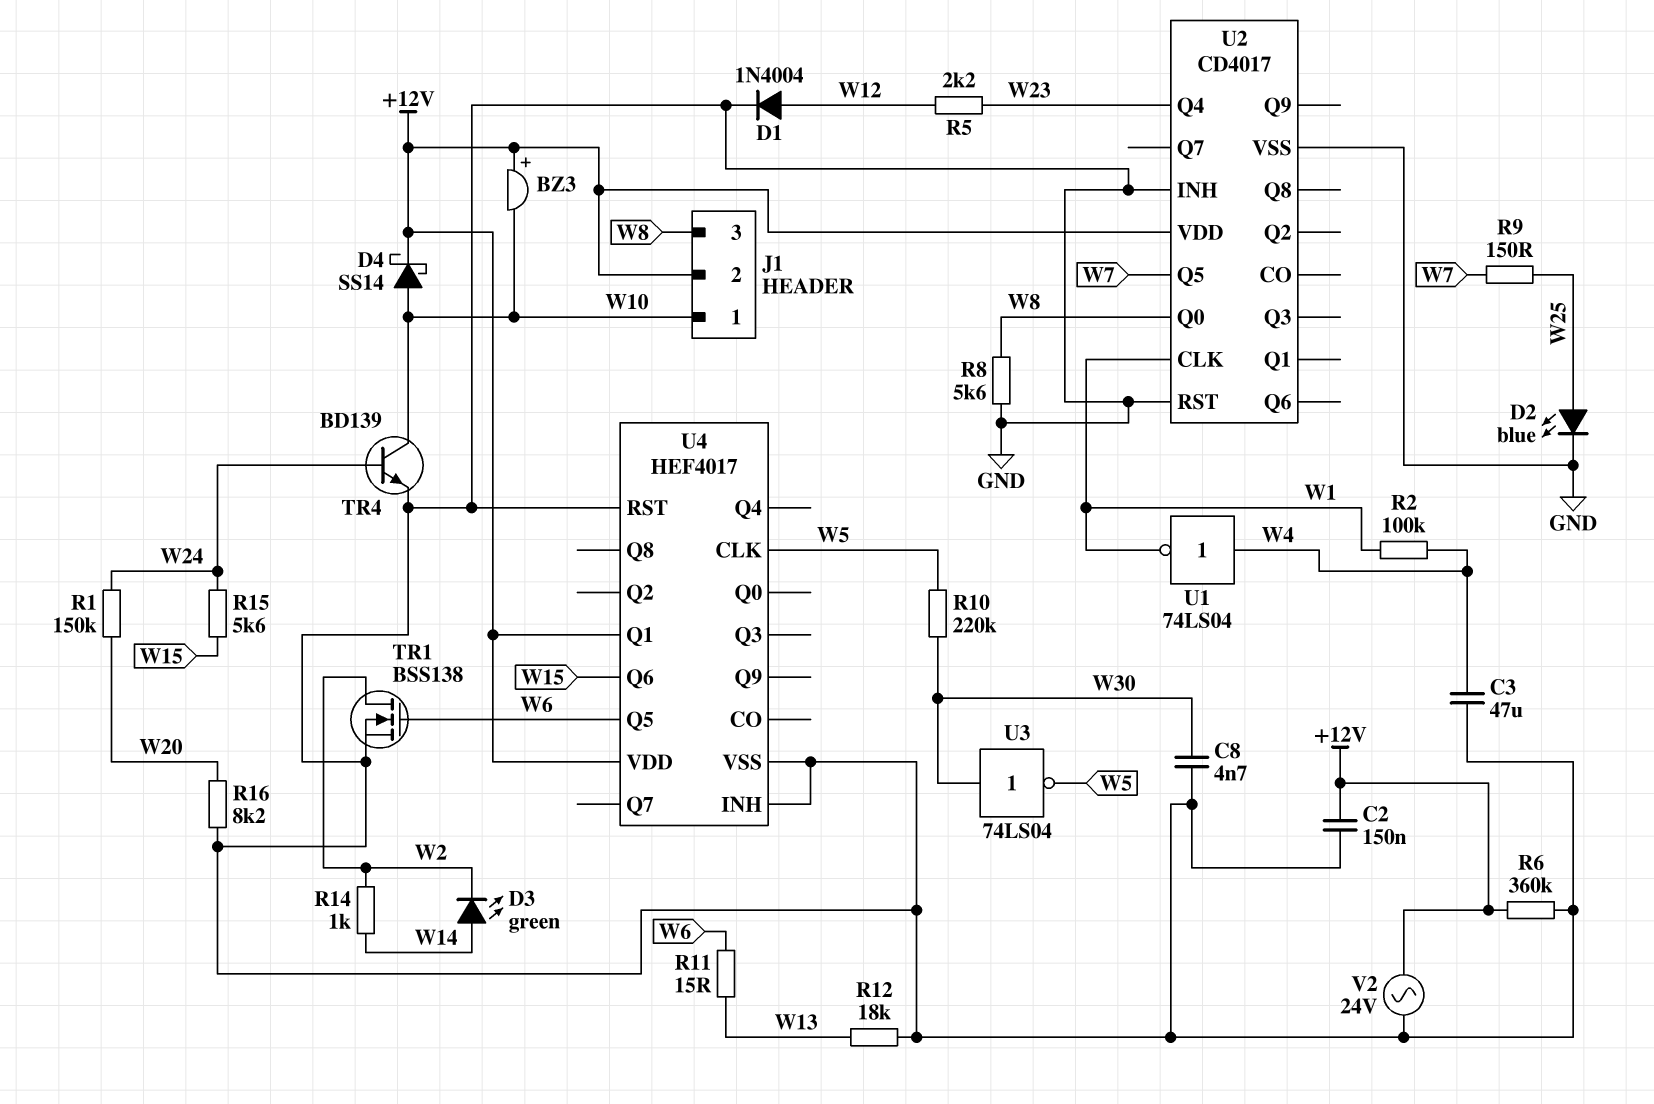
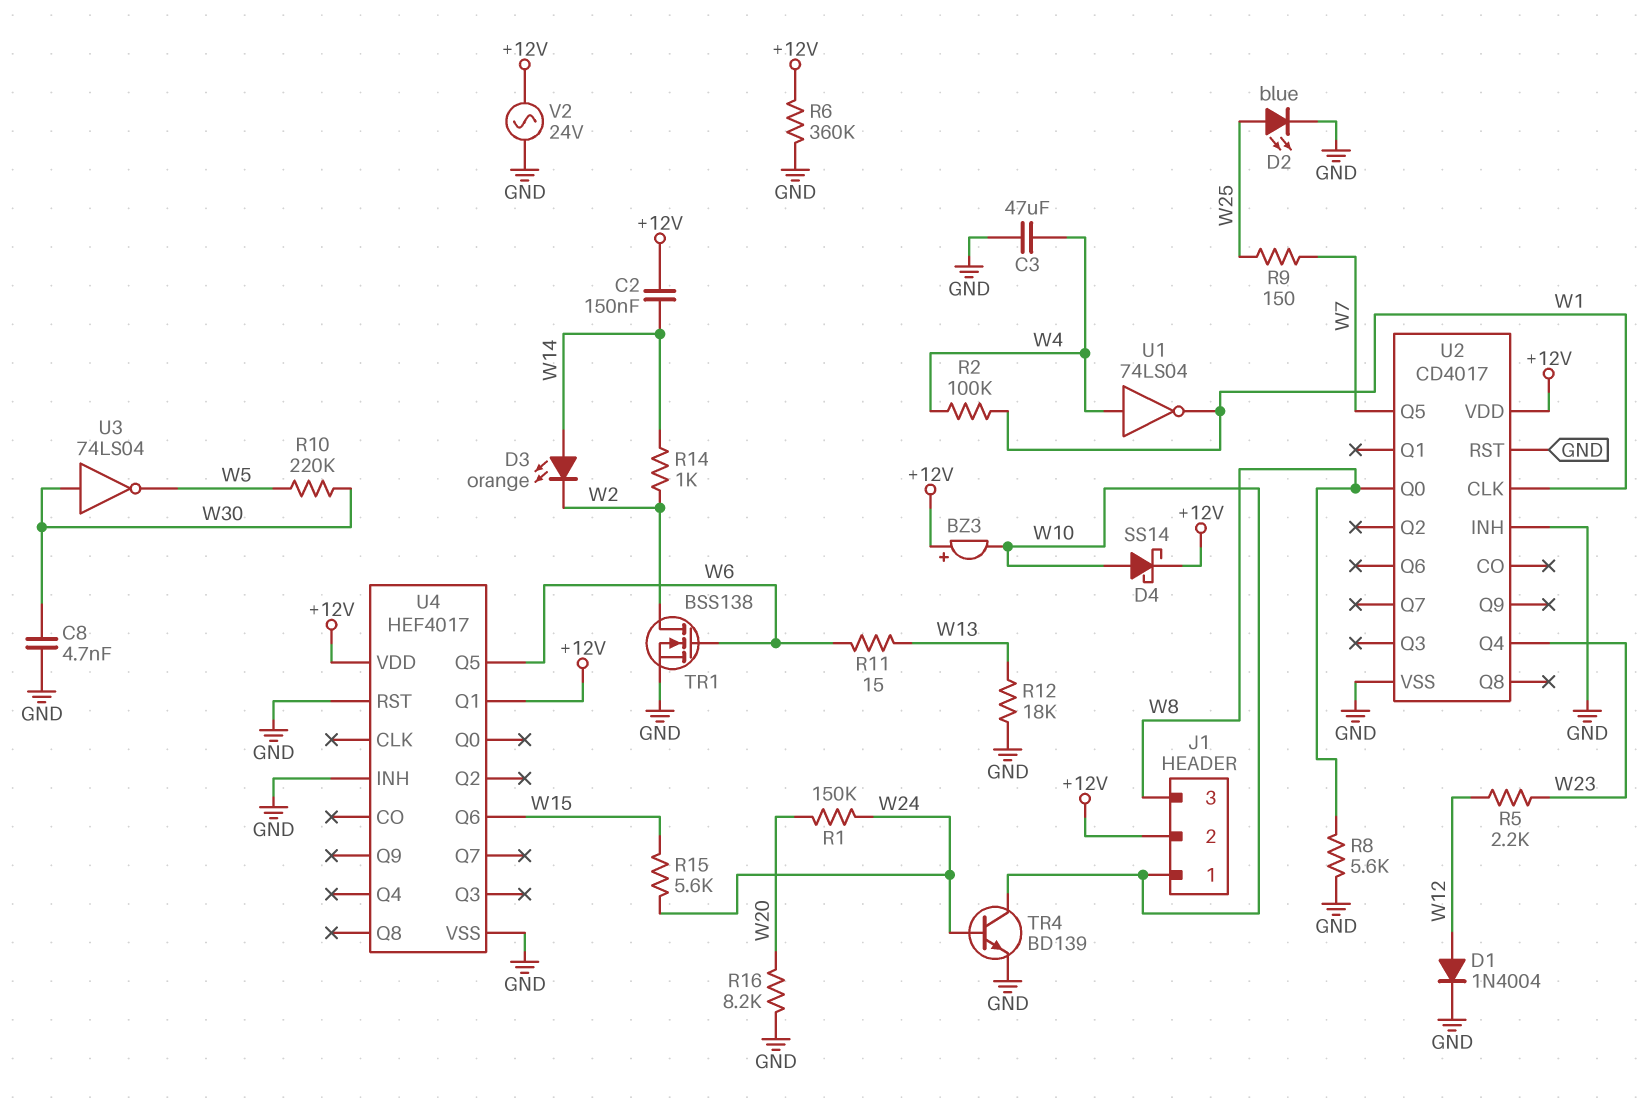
C2: 150nF (+12V, GND) -> 150nF (+12V, W14)
D3: LED green (A W14, K W2) -> LED orange (A W14, K W2)
U4 pin CLK: W5 -> none

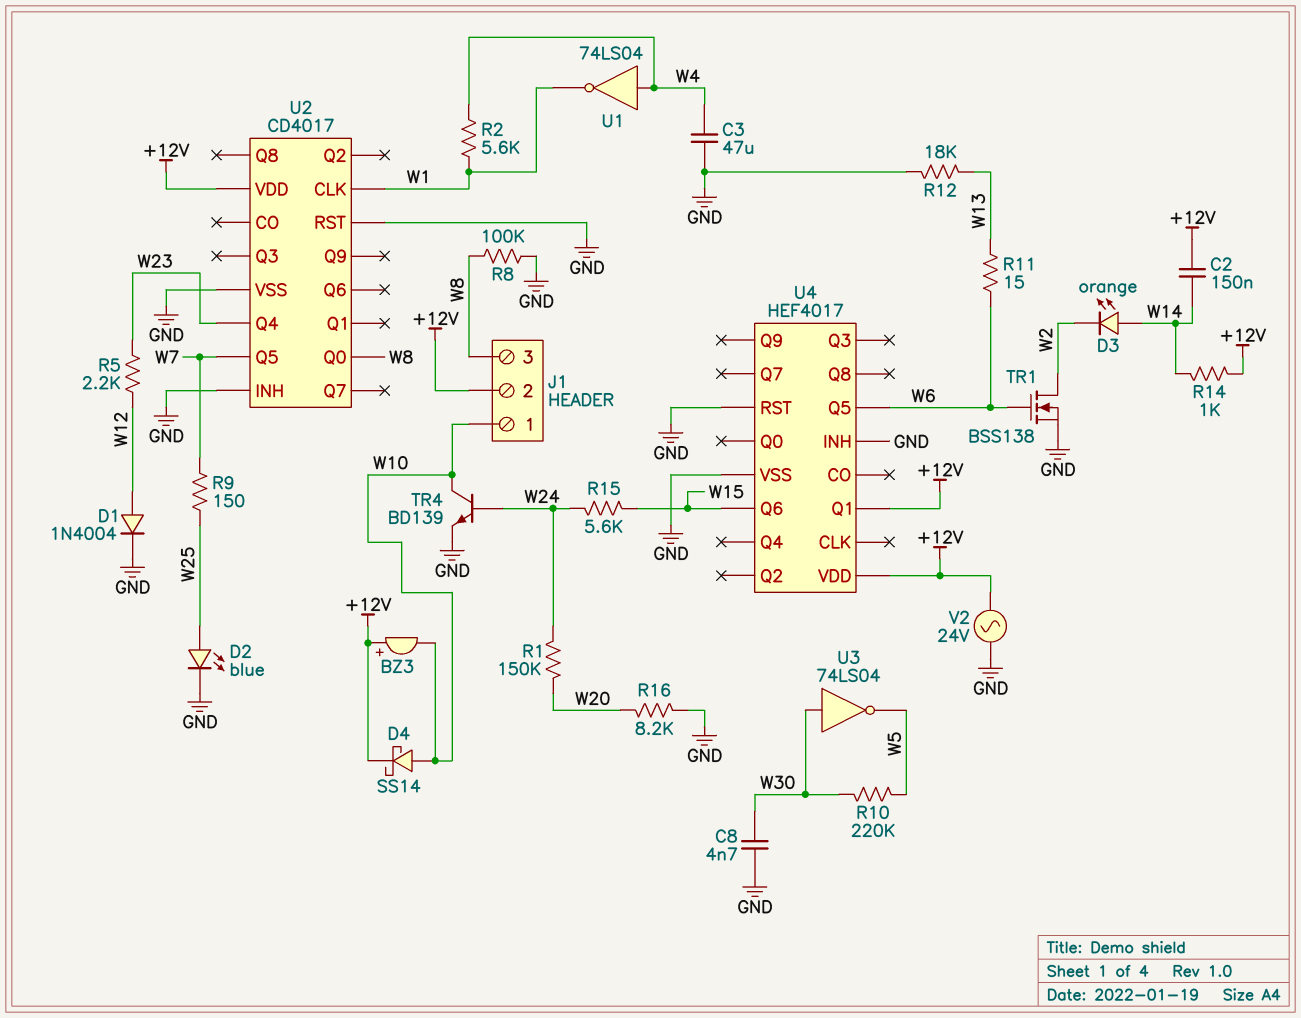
R2: 100k (W1, W4) -> 5.6k (W1, W4)
R6: 360k (+12V, GND) -> none
R8: 5.6k (GND, W8) -> 100k (GND, W8)
R14: 1k (W2, W14) -> 1k (+12V, W14)

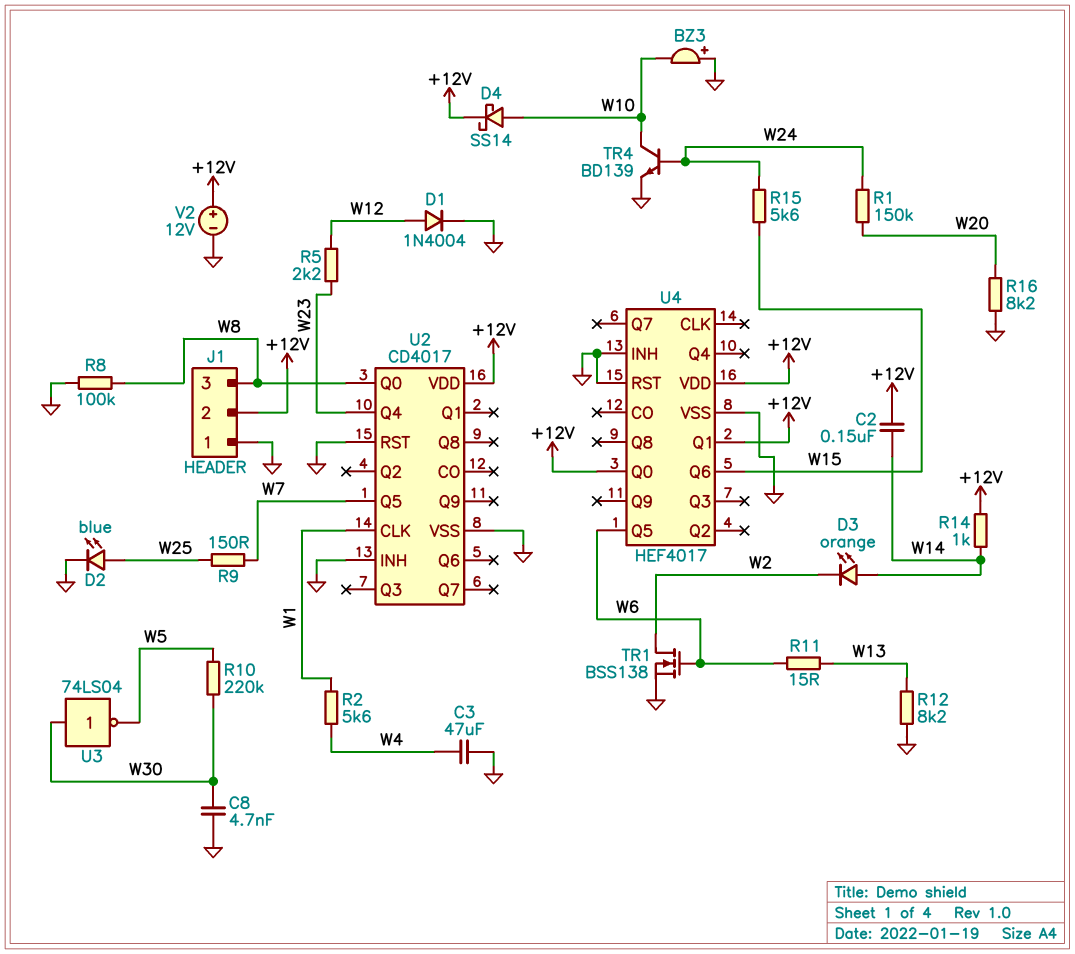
BZ3: buzzer (plus +12V, minus W10) -> buzzer (plus GND, minus W10)
J1 pin 1: W10 -> GND
R12: 18k (GND, W13) -> 8.2k (GND, W13)
U1: NOT 74LS04 (in W4, out W1) -> none
U4 pin Q0: none -> +12V
V2: AC 24V (+12V, GND) -> 12V (plus +12V, minus GND)

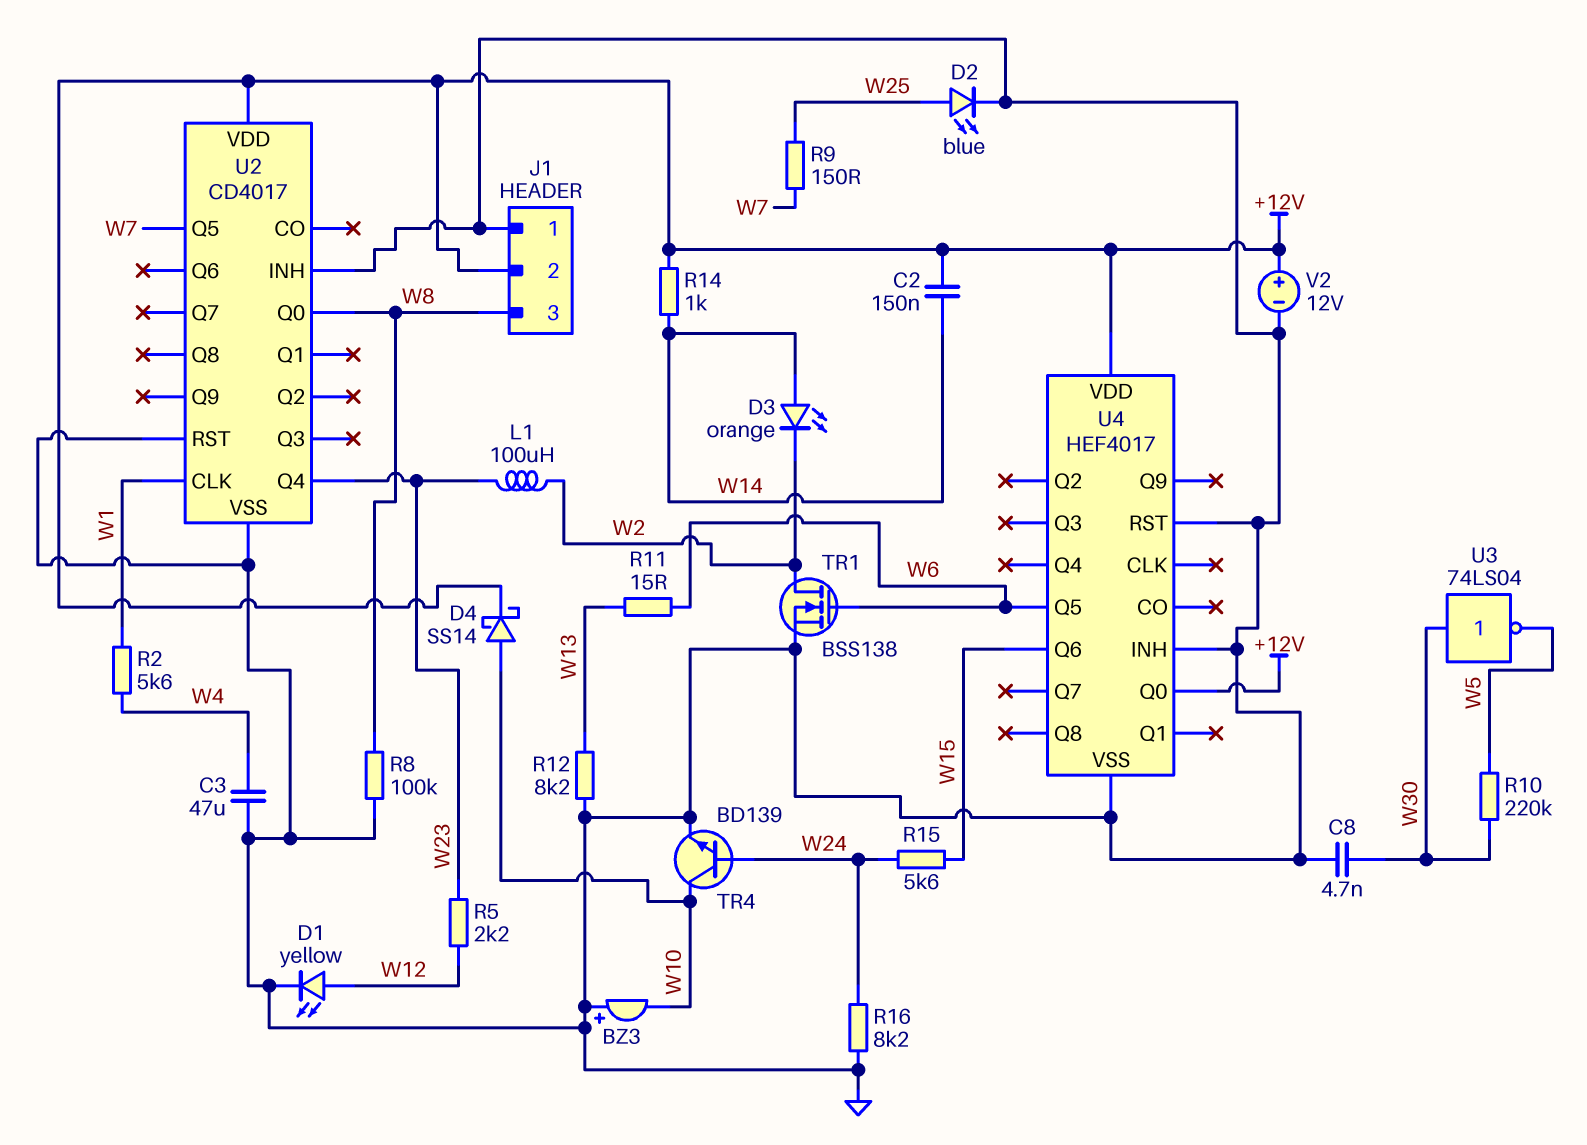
D1: diode 1N4004 (A W12, K GND) -> LED yellow (A W12, K GND)
L1: none -> 100uH (W2, W23)
R1: 150k (W20, W24) -> none
R16: 8.2k (GND, W20) -> 8.2k (GND, W24)
U4 pin Q1: +12V -> none

